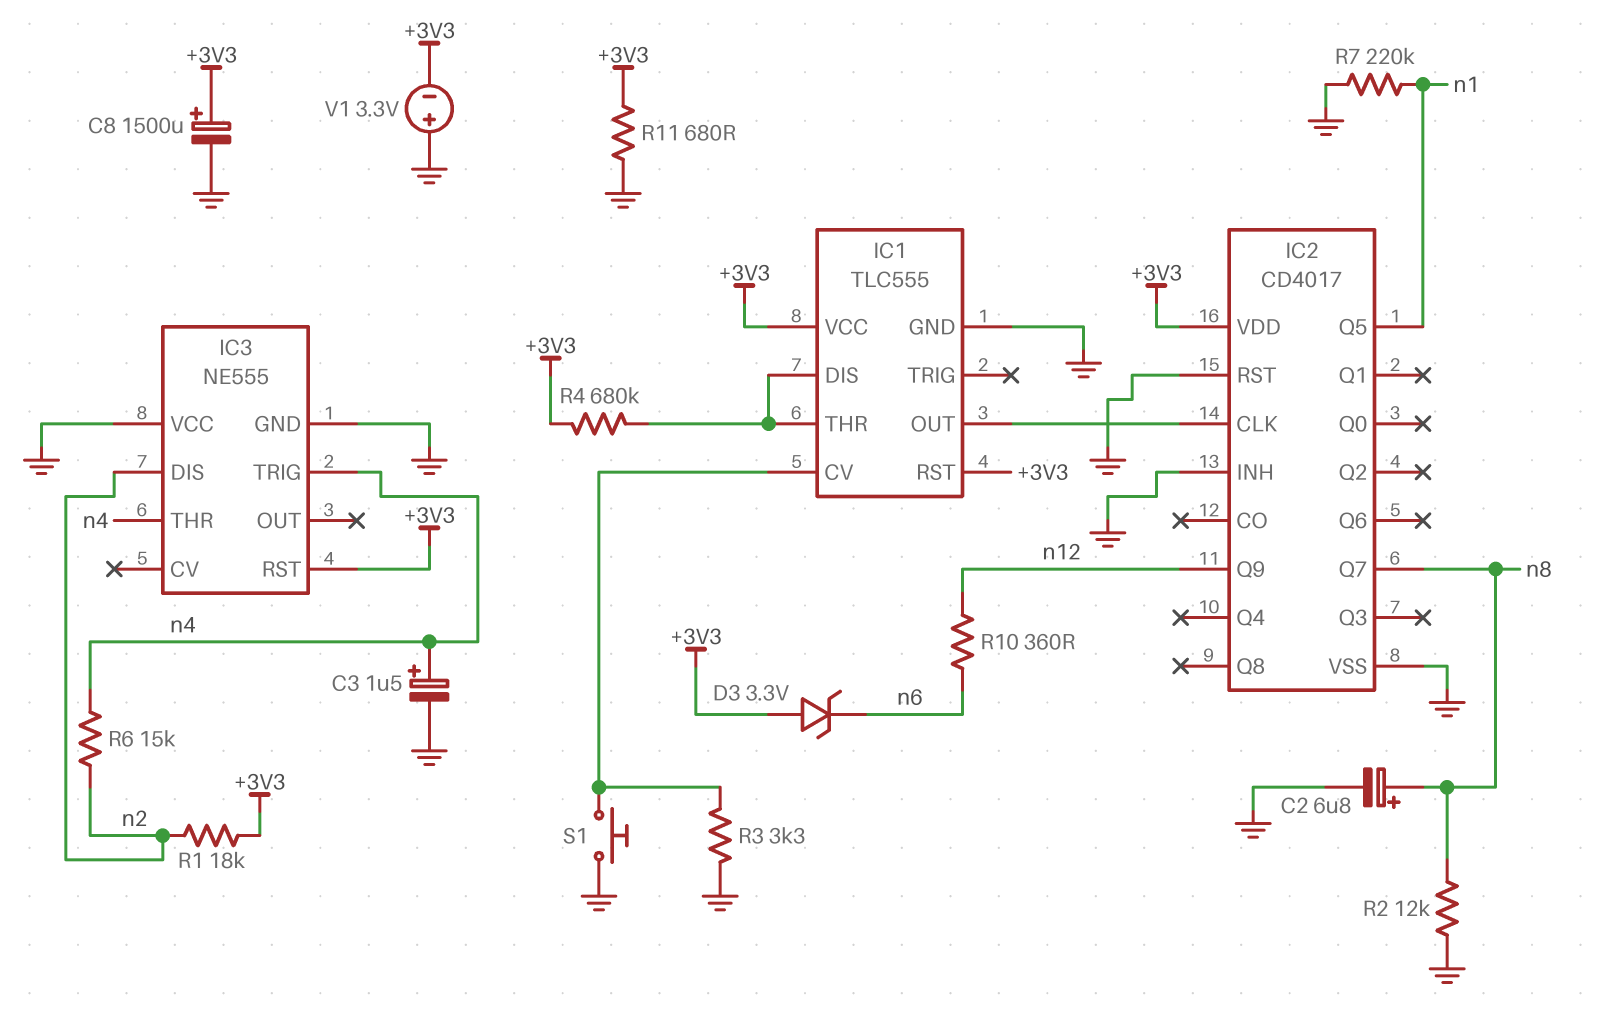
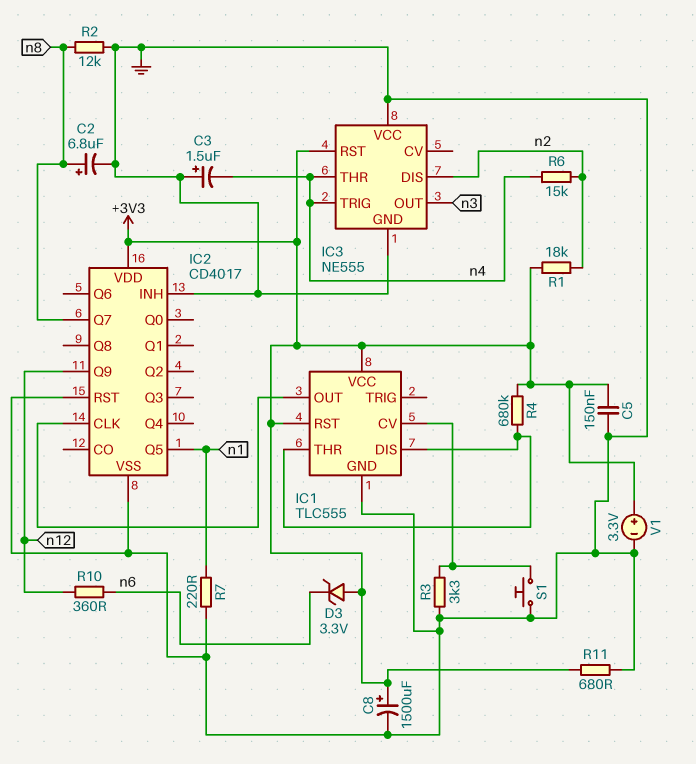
C3: 1.5uF (plus n4, minus GND) -> 1.5uF (plus GND, minus n4)
C5: none -> 150nF (+3V3, GND)
IC3 pin OUT: none -> n3
R7: 220k (GND, n1) -> 220 (GND, n1)
V1: 3.3V (plus GND, minus +3V3) -> 3.3V (plus +3V3, minus GND)

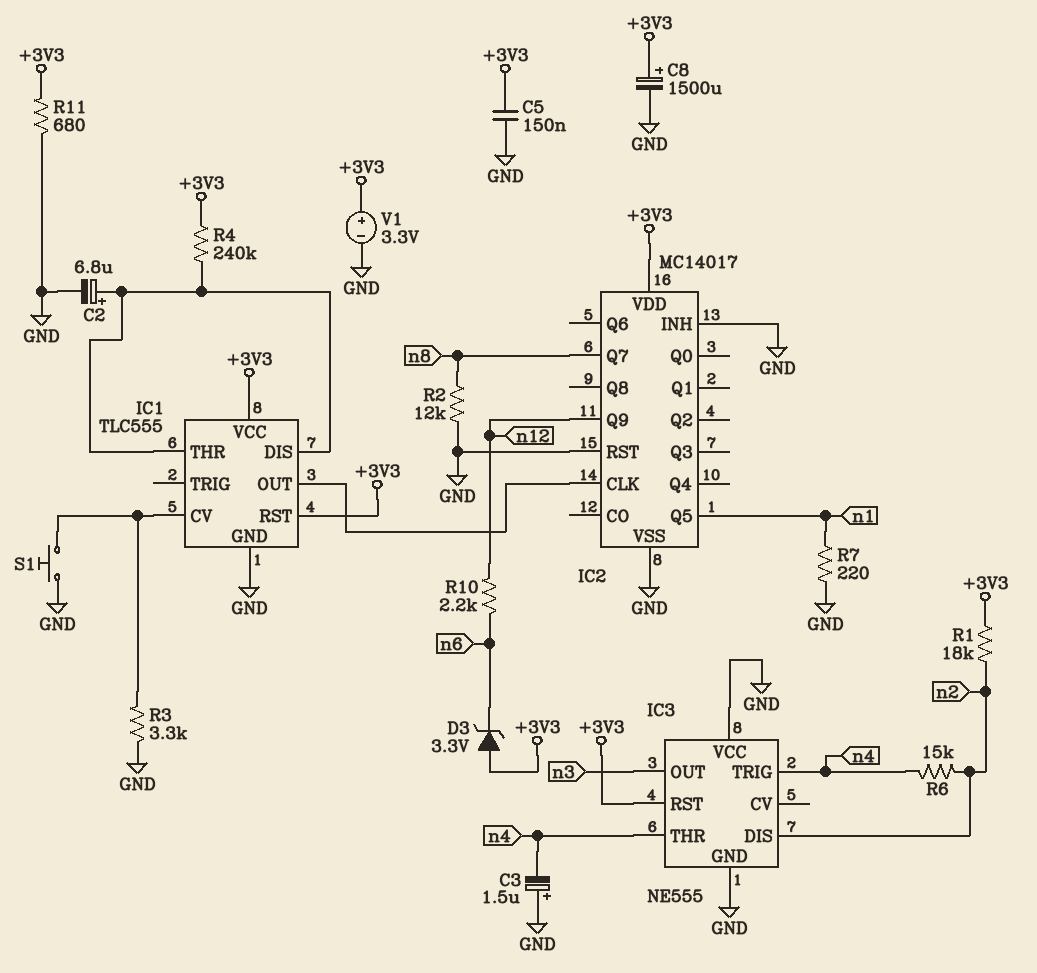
C2: 6.8uF (plus n8, minus GND) -> 6.8uF (plus IC1/DIS, minus GND)
IC2: CD4017 -> MC14017
R4: 680k (+3V3, IC1/DIS) -> 240k (+3V3, IC1/DIS)
R10: 360 (n6, n12) -> 2.2k (n6, n12)

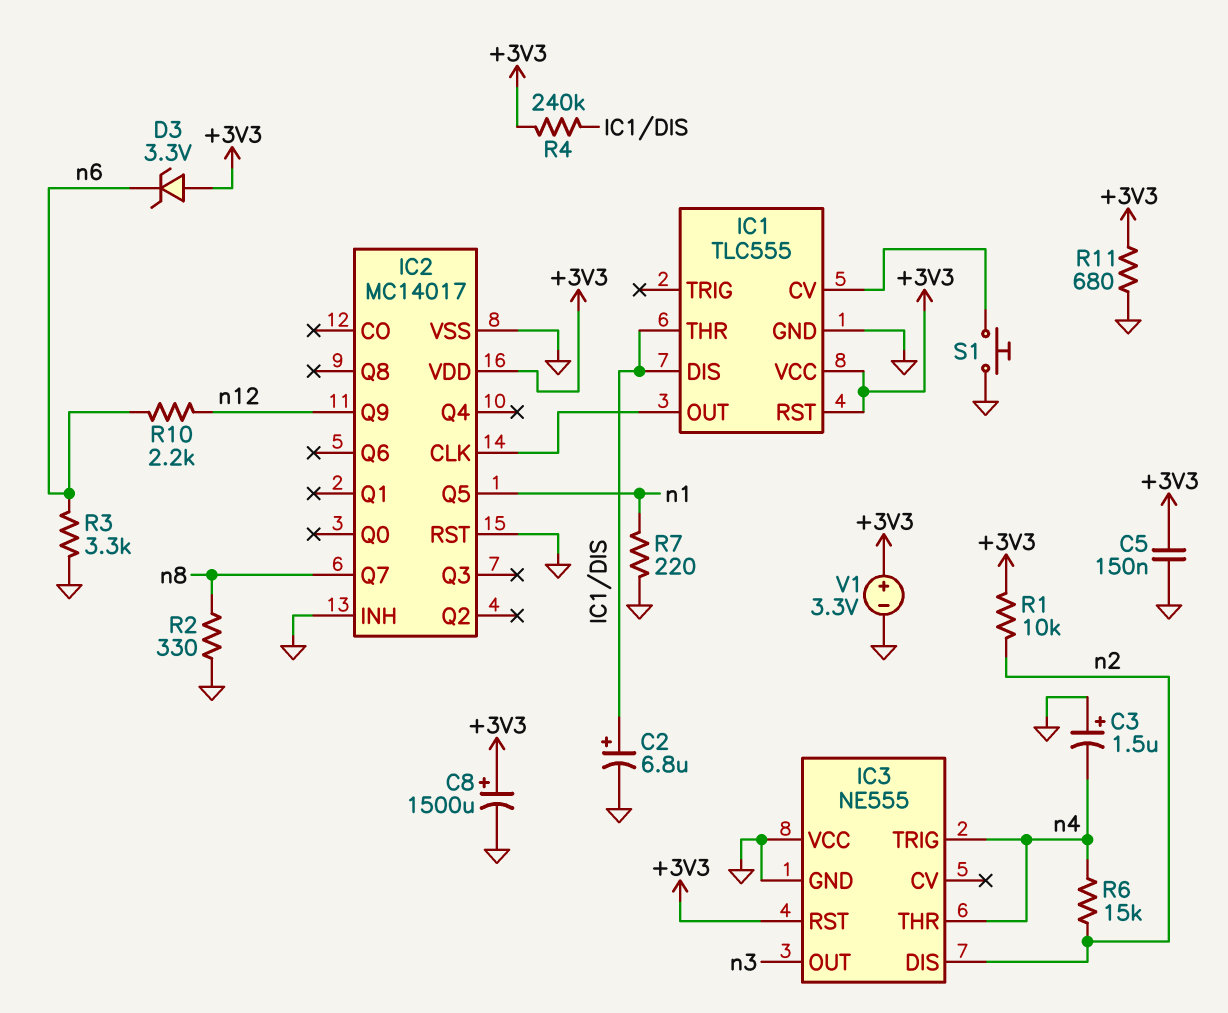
R1: 18k (+3V3, n2) -> 10k (+3V3, n2)
R2: 12k (GND, n8) -> 330 (GND, n8)
R3: 3.3k (GND, IC1/CV) -> 3.3k (GND, n6)

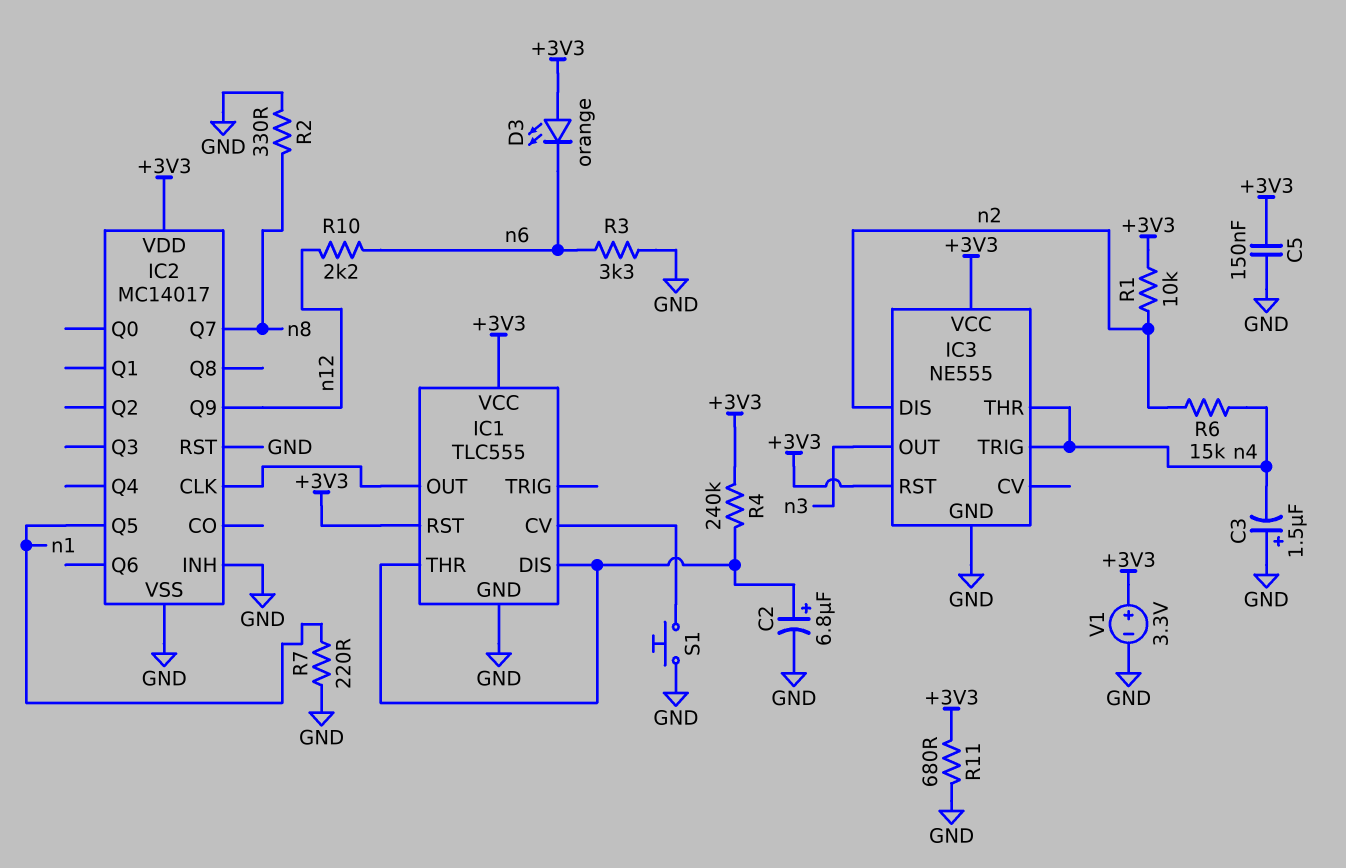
C8: 1500uF (plus +3V3, minus GND) -> none
D3: zener 3.3V (A +3V3, K n6) -> LED orange (A +3V3, K n6)
IC3 pin VCC: GND -> +3V3

